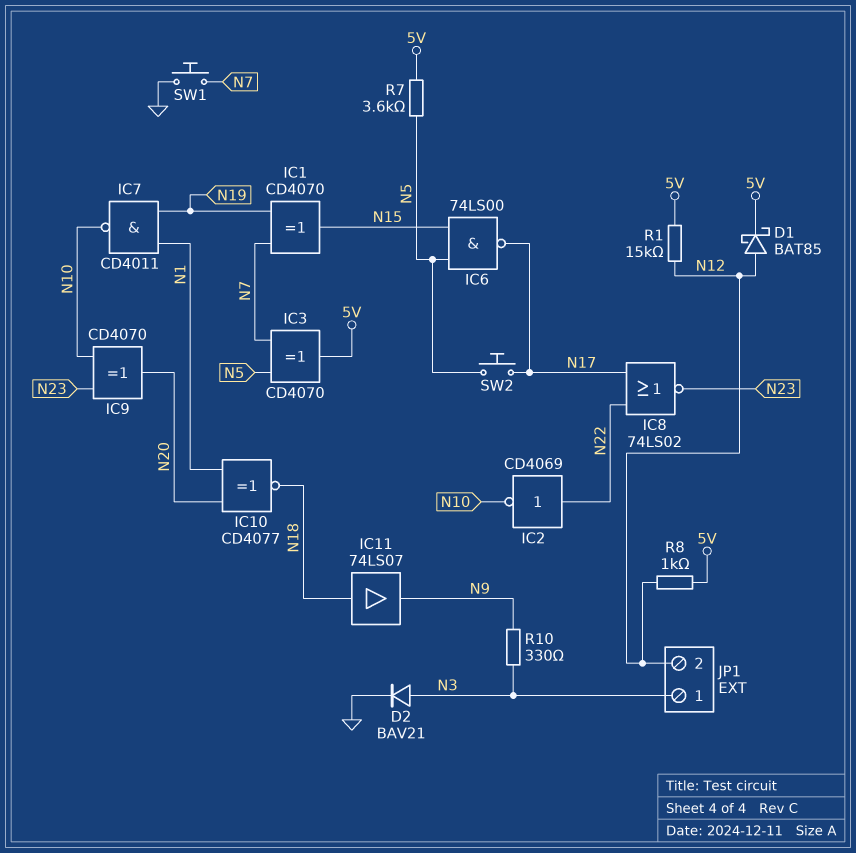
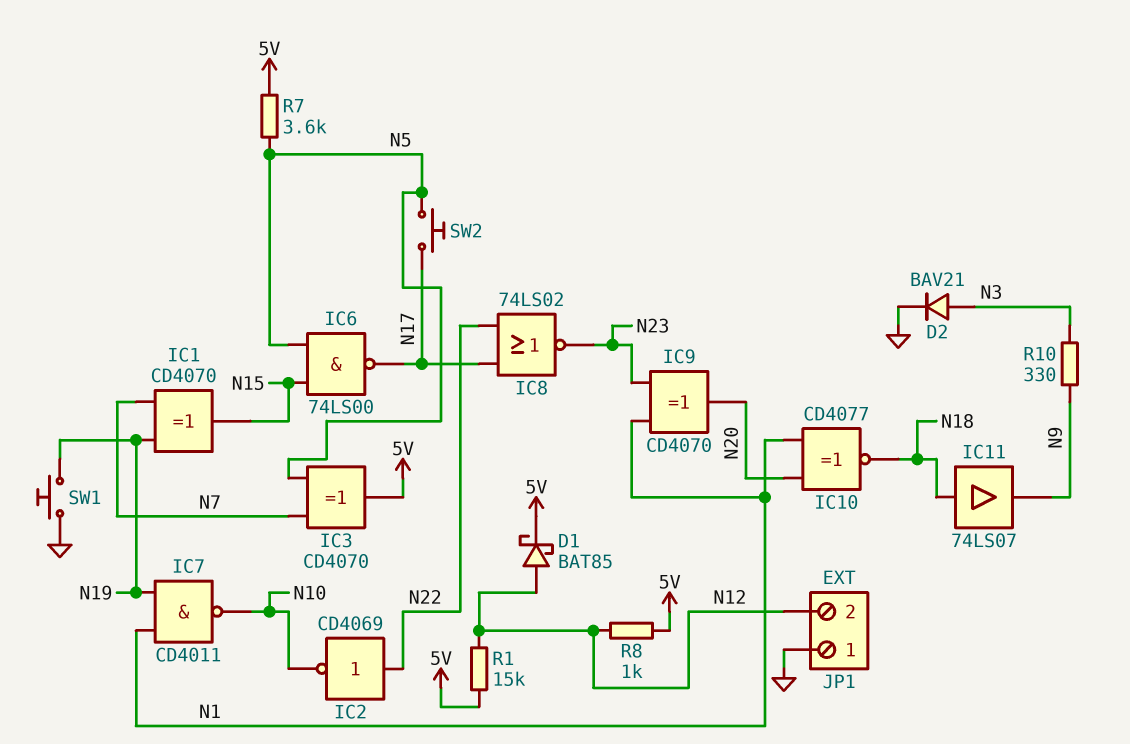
IC9: XOR CD4070 (in N10, in N23, out N20) -> XOR CD4070 (in N1, in N23, out N20)
JP1 pin 1: N3 -> GND
SW1: button (GND, N7) -> button (GND, N19)

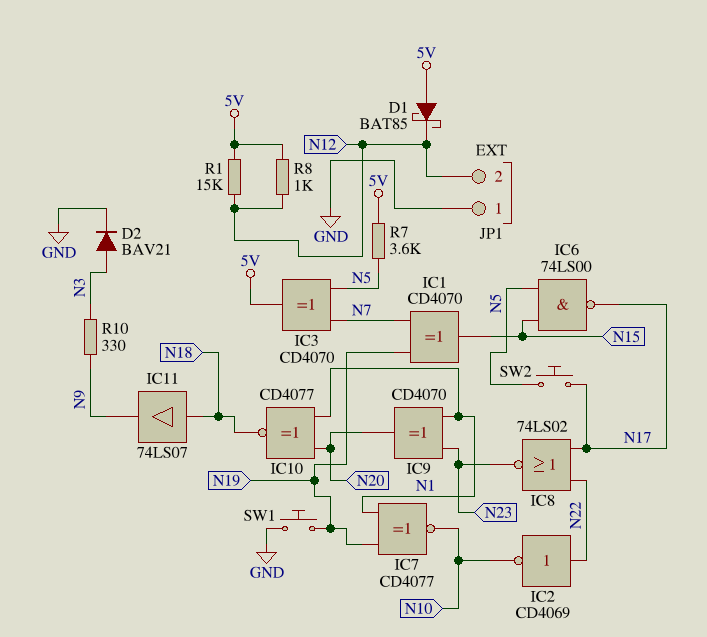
D1: schottky BAT85 (A N12, K 5V) -> schottky BAT85 (A 5V, K N12)
IC7: NAND CD4011 (in N1, in N19, out N10) -> XNOR CD4077 (in N1, in N19, out N10)

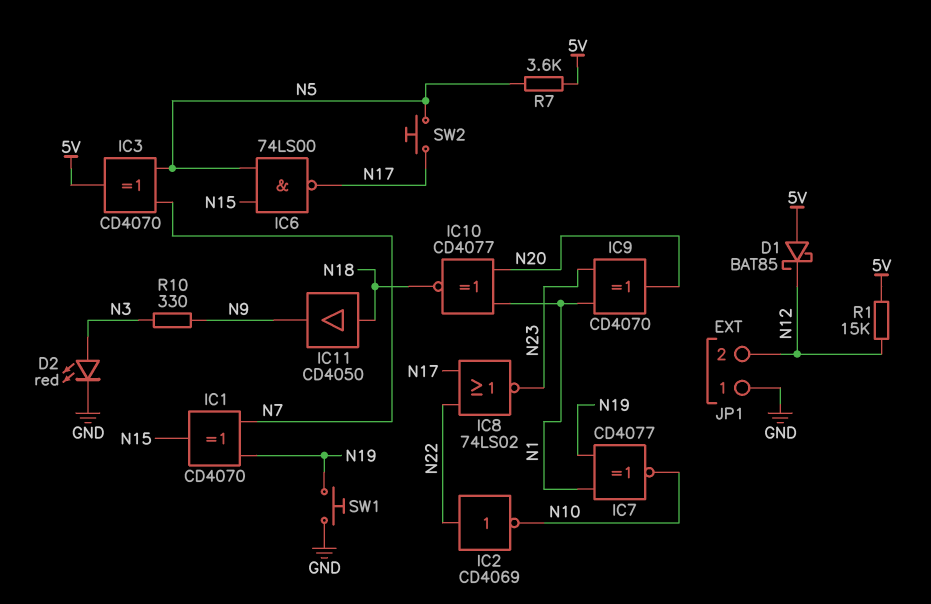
D2: diode BAV21 (A N3, K GND) -> LED red (A N3, K GND)
IC11: buffer 74LS07 (in N18, out N9) -> buffer CD4050 (in N18, out N9)
R8: 1k (5V, N12) -> none

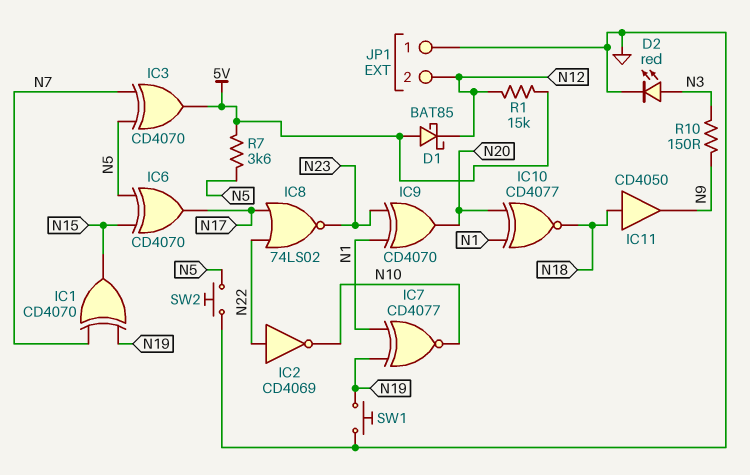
IC6: NAND 74LS00 (in N5, in N15, out N17) -> XOR CD4070 (in N5, in N15, out N17)
R10: 330 (N3, N9) -> 150 (N3, N9)
SW2: button (N5, N17) -> button (GND, N5)

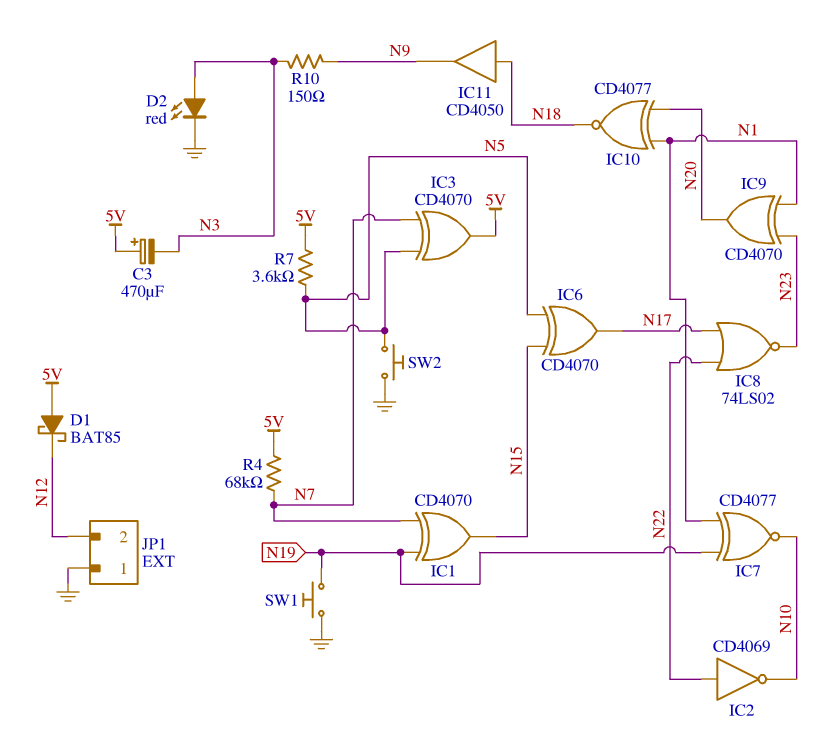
C3: none -> 470uF (plus 5V, minus N3)
R1: 15k (5V, N12) -> none
R4: none -> 68k (5V, N7)

